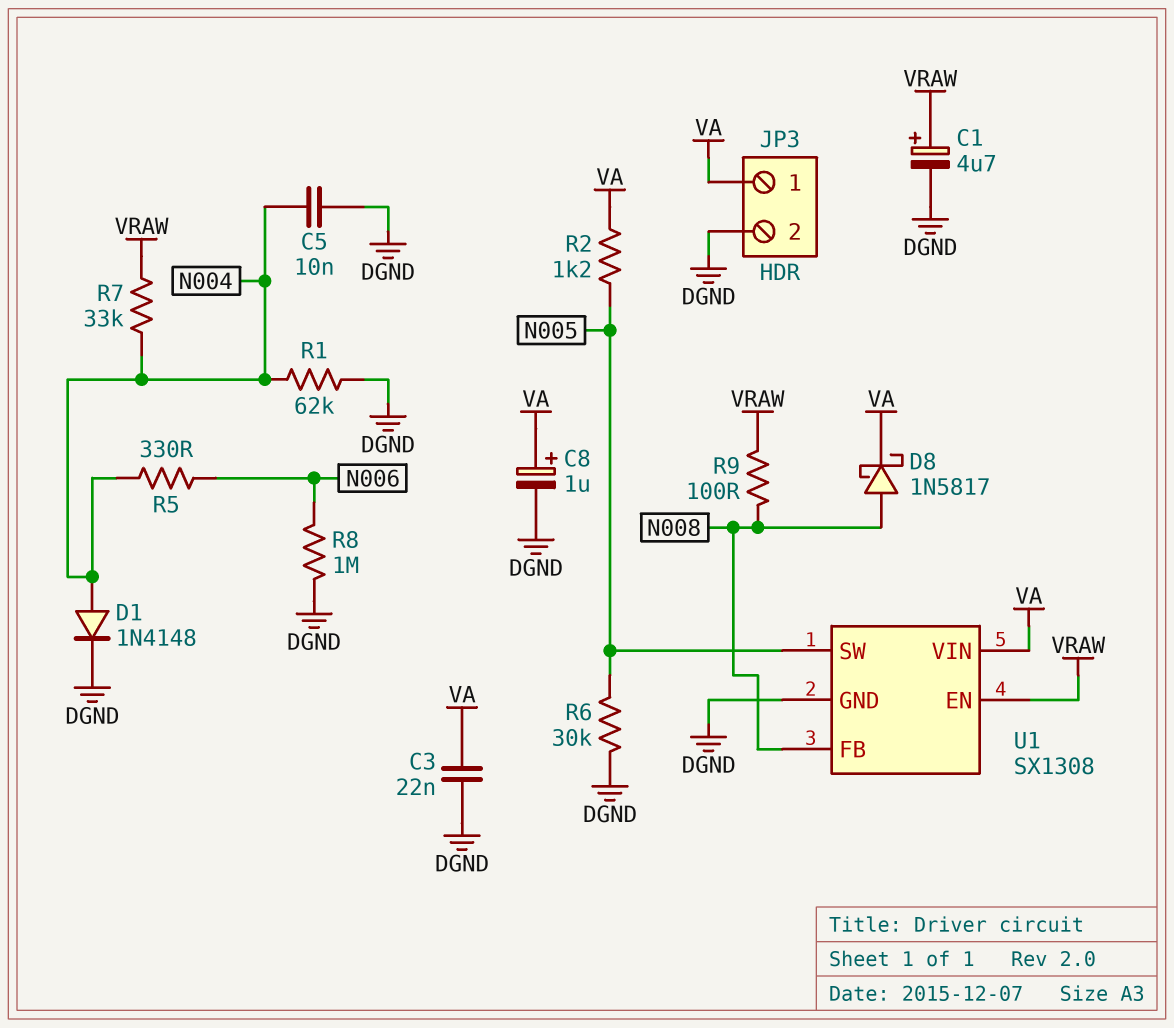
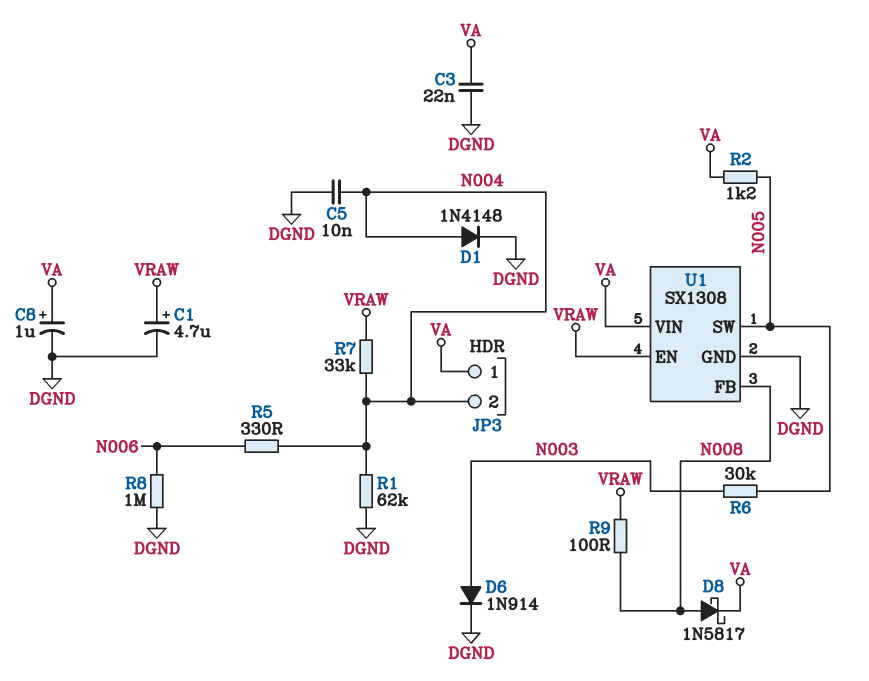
D6: none -> diode 1N914 (A N003, K DGND)
JP3 pin 2: DGND -> N004
R6: 30k (DGND, N005) -> 30k (N003, N005)

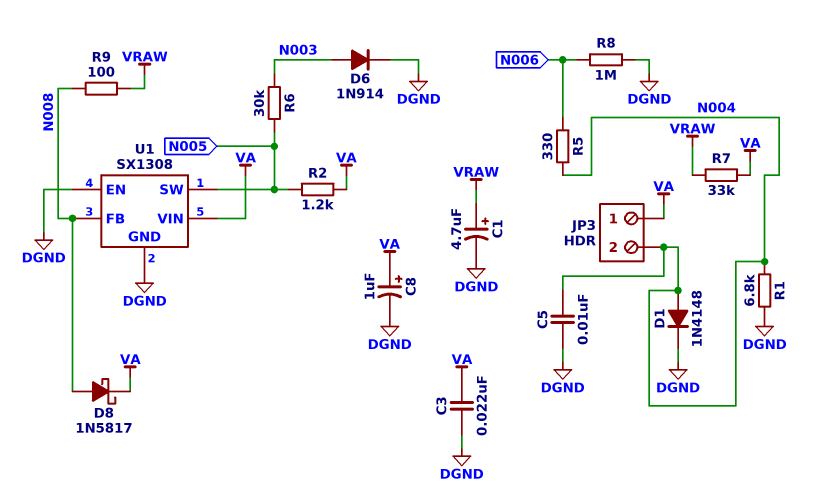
R1: 62k (DGND, N004) -> 6.8k (DGND, N004)
R7: 33k (N004, VRAW) -> 33k (VA, VRAW)
U1 pin EN: VRAW -> DGND

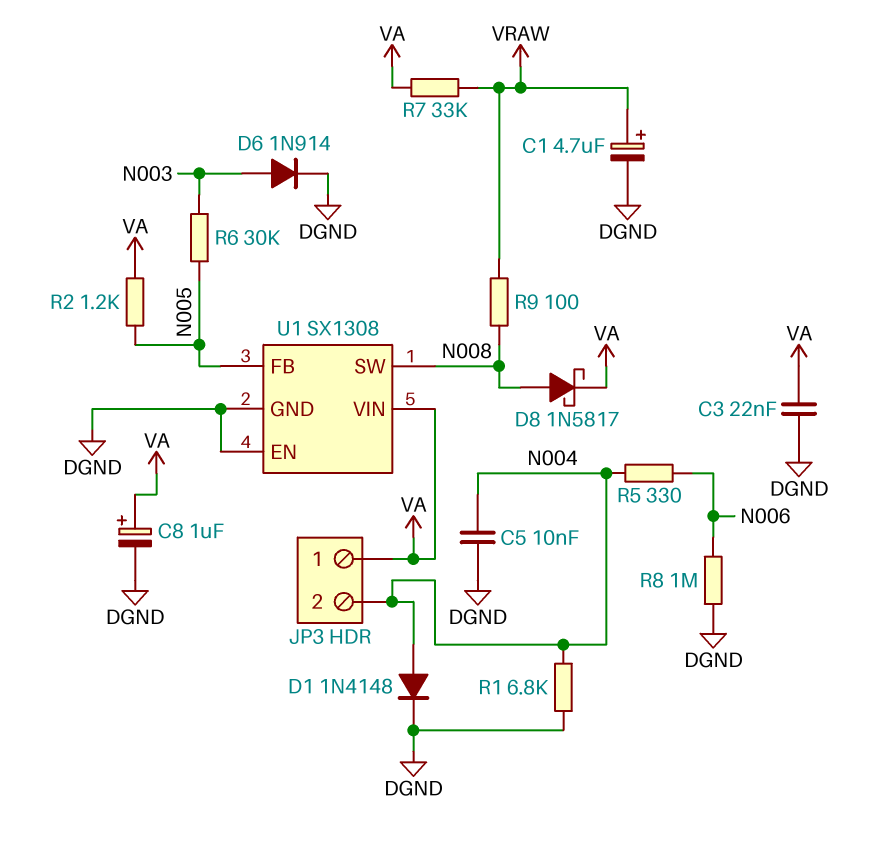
U1 pin FB: N008 -> N005
U1 pin SW: N005 -> N008

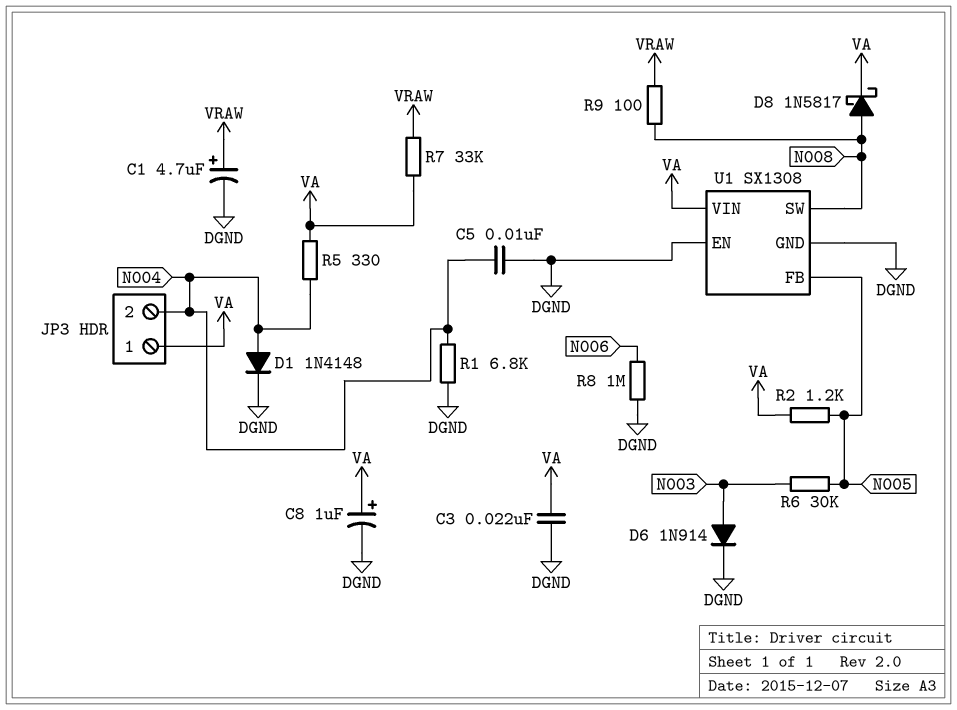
R5: 330 (N004, N006) -> 330 (N004, VA)

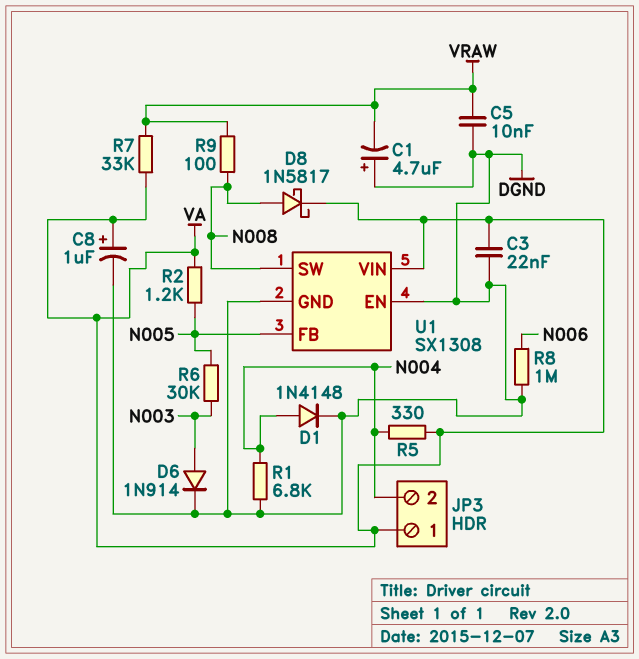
C1: 4.7uF (plus VRAW, minus DGND) -> 4.7uF (plus DGND, minus VRAW)
C5: 10nF (DGND, N004) -> 10nF (DGND, VRAW)

